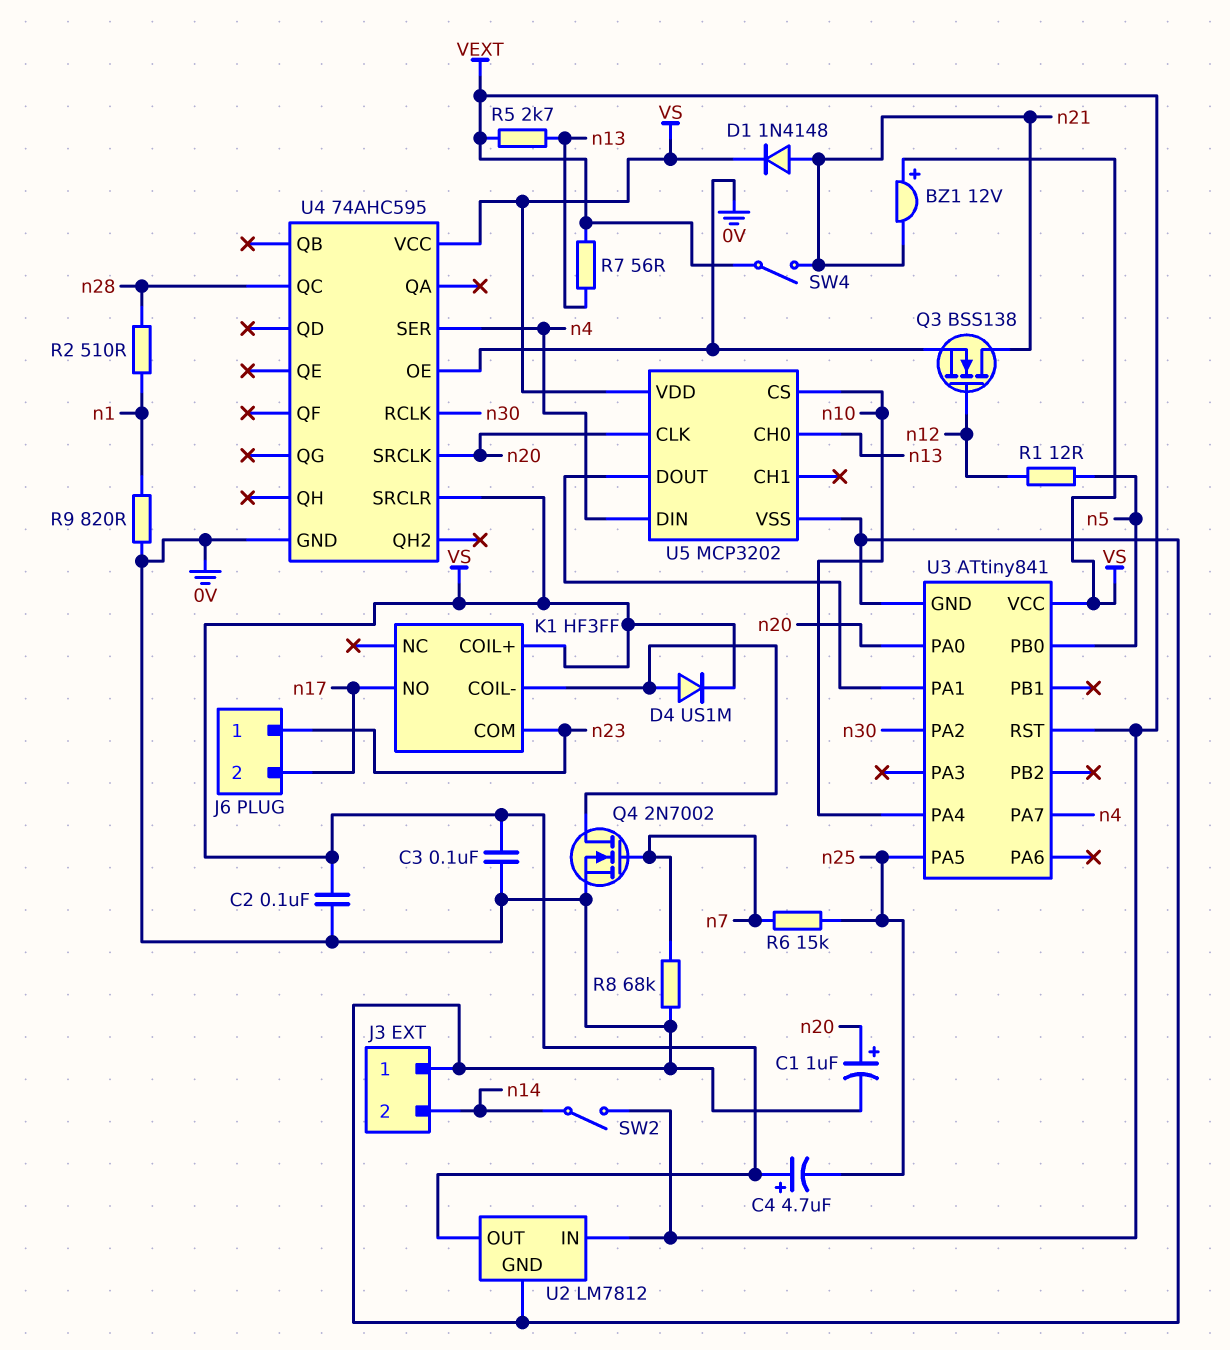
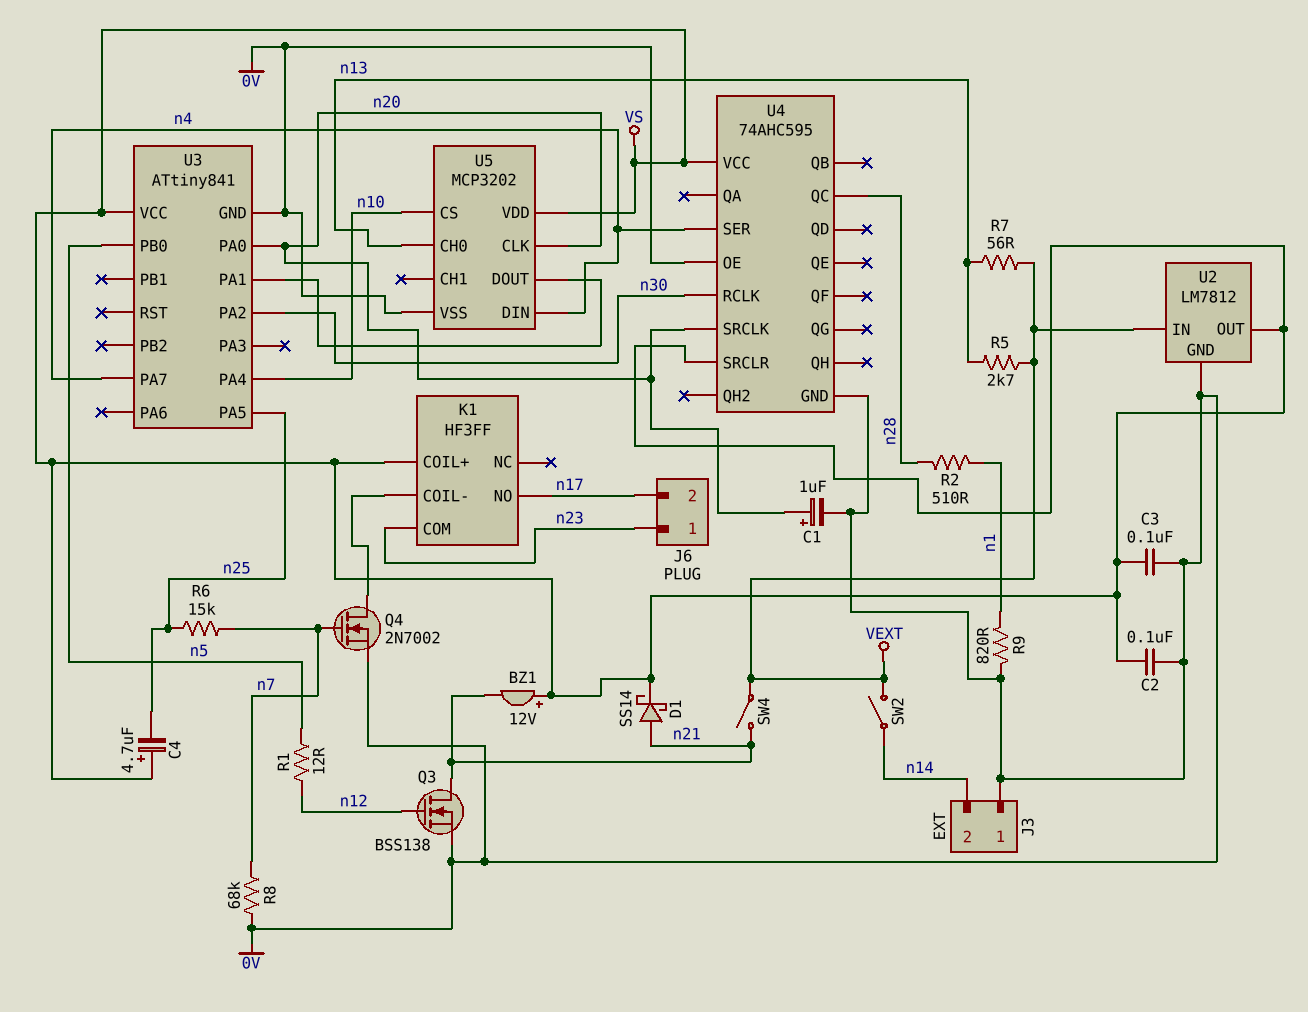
D1: diode 1N4148 (A n21, K VS) -> schottky SS14 (A n21, K VS)
D4: diode US1M (A K1/COIL-, K VS) -> none
U3 pin RST: VEXT -> none

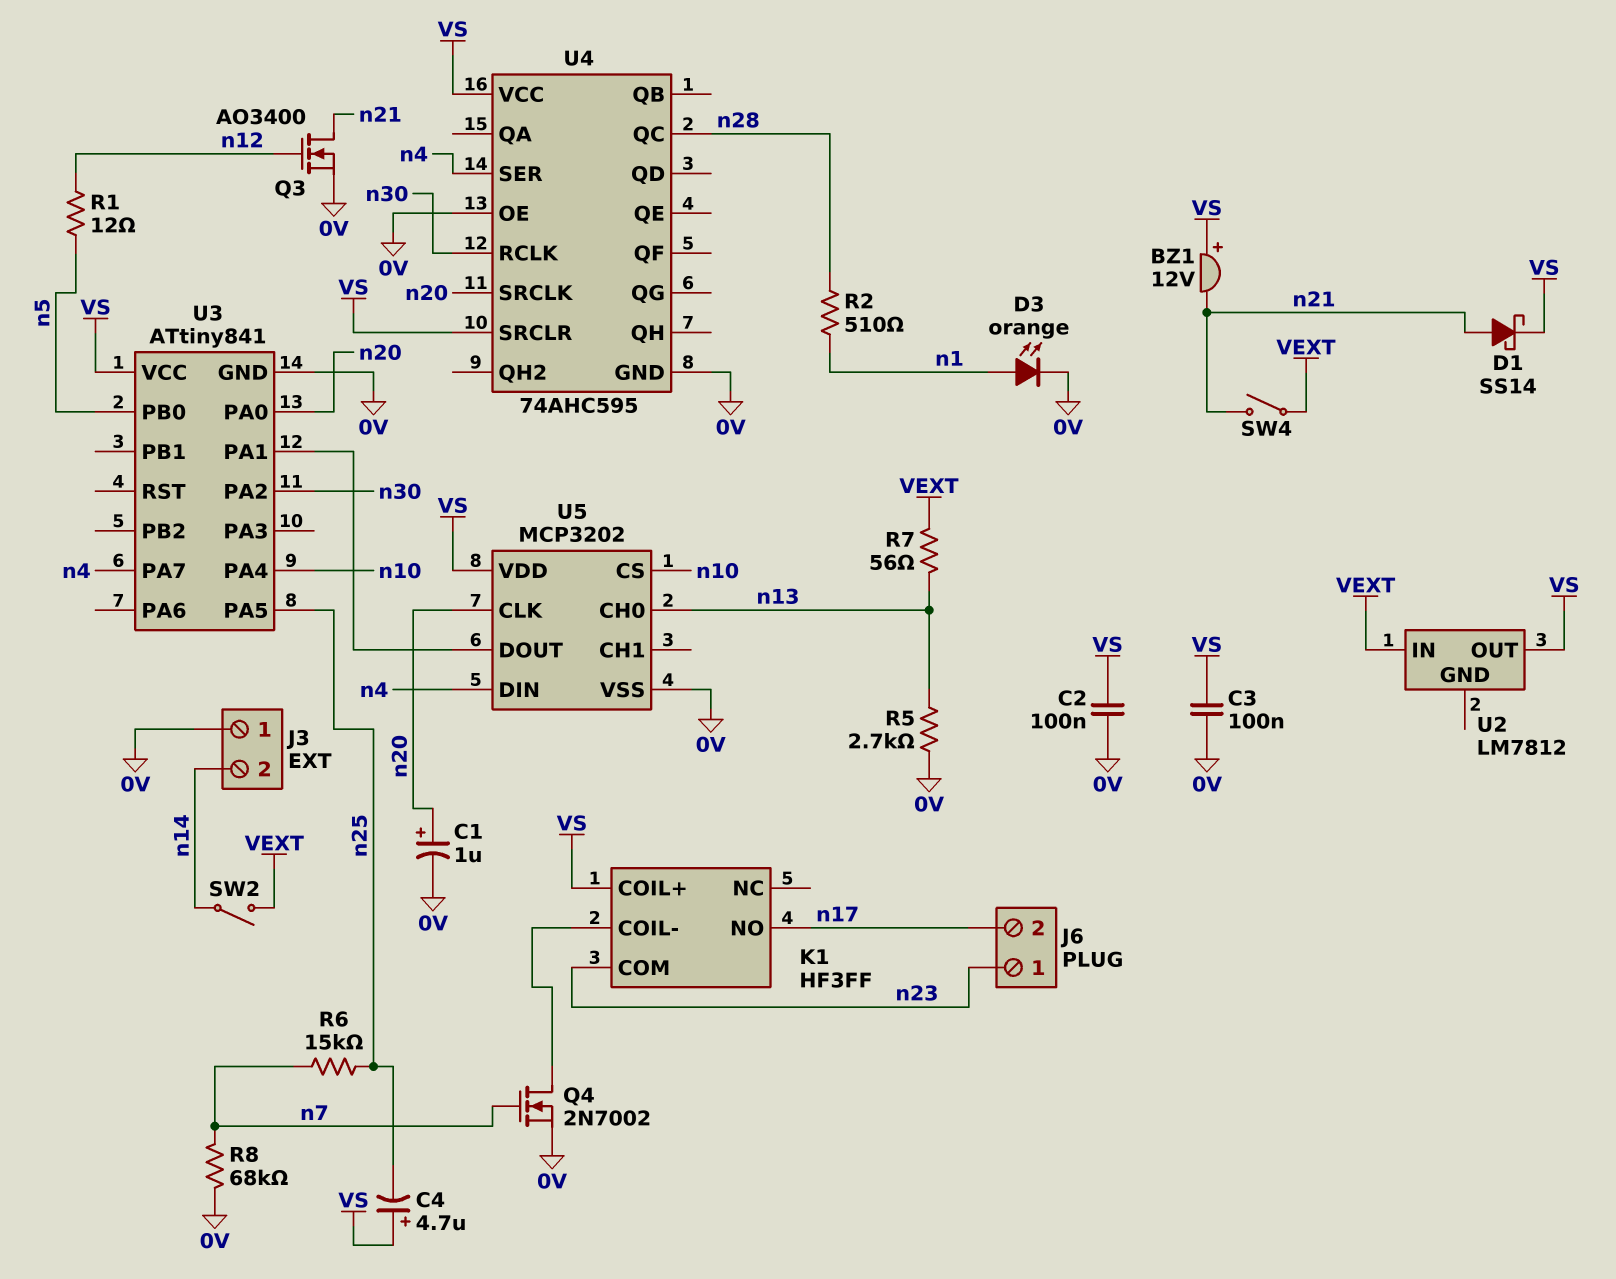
D3: none -> LED orange (A n1, K 0V)
Q3: NMOS BSS138 (G n12, D n21, S 0V) -> NMOS AO3400 (G n12, D n21, S 0V)
R5: 2.7k (VEXT, n13) -> 2.7k (0V, n13)
R9: 820 (0V, n1) -> none
U2 pin GND: 0V -> none

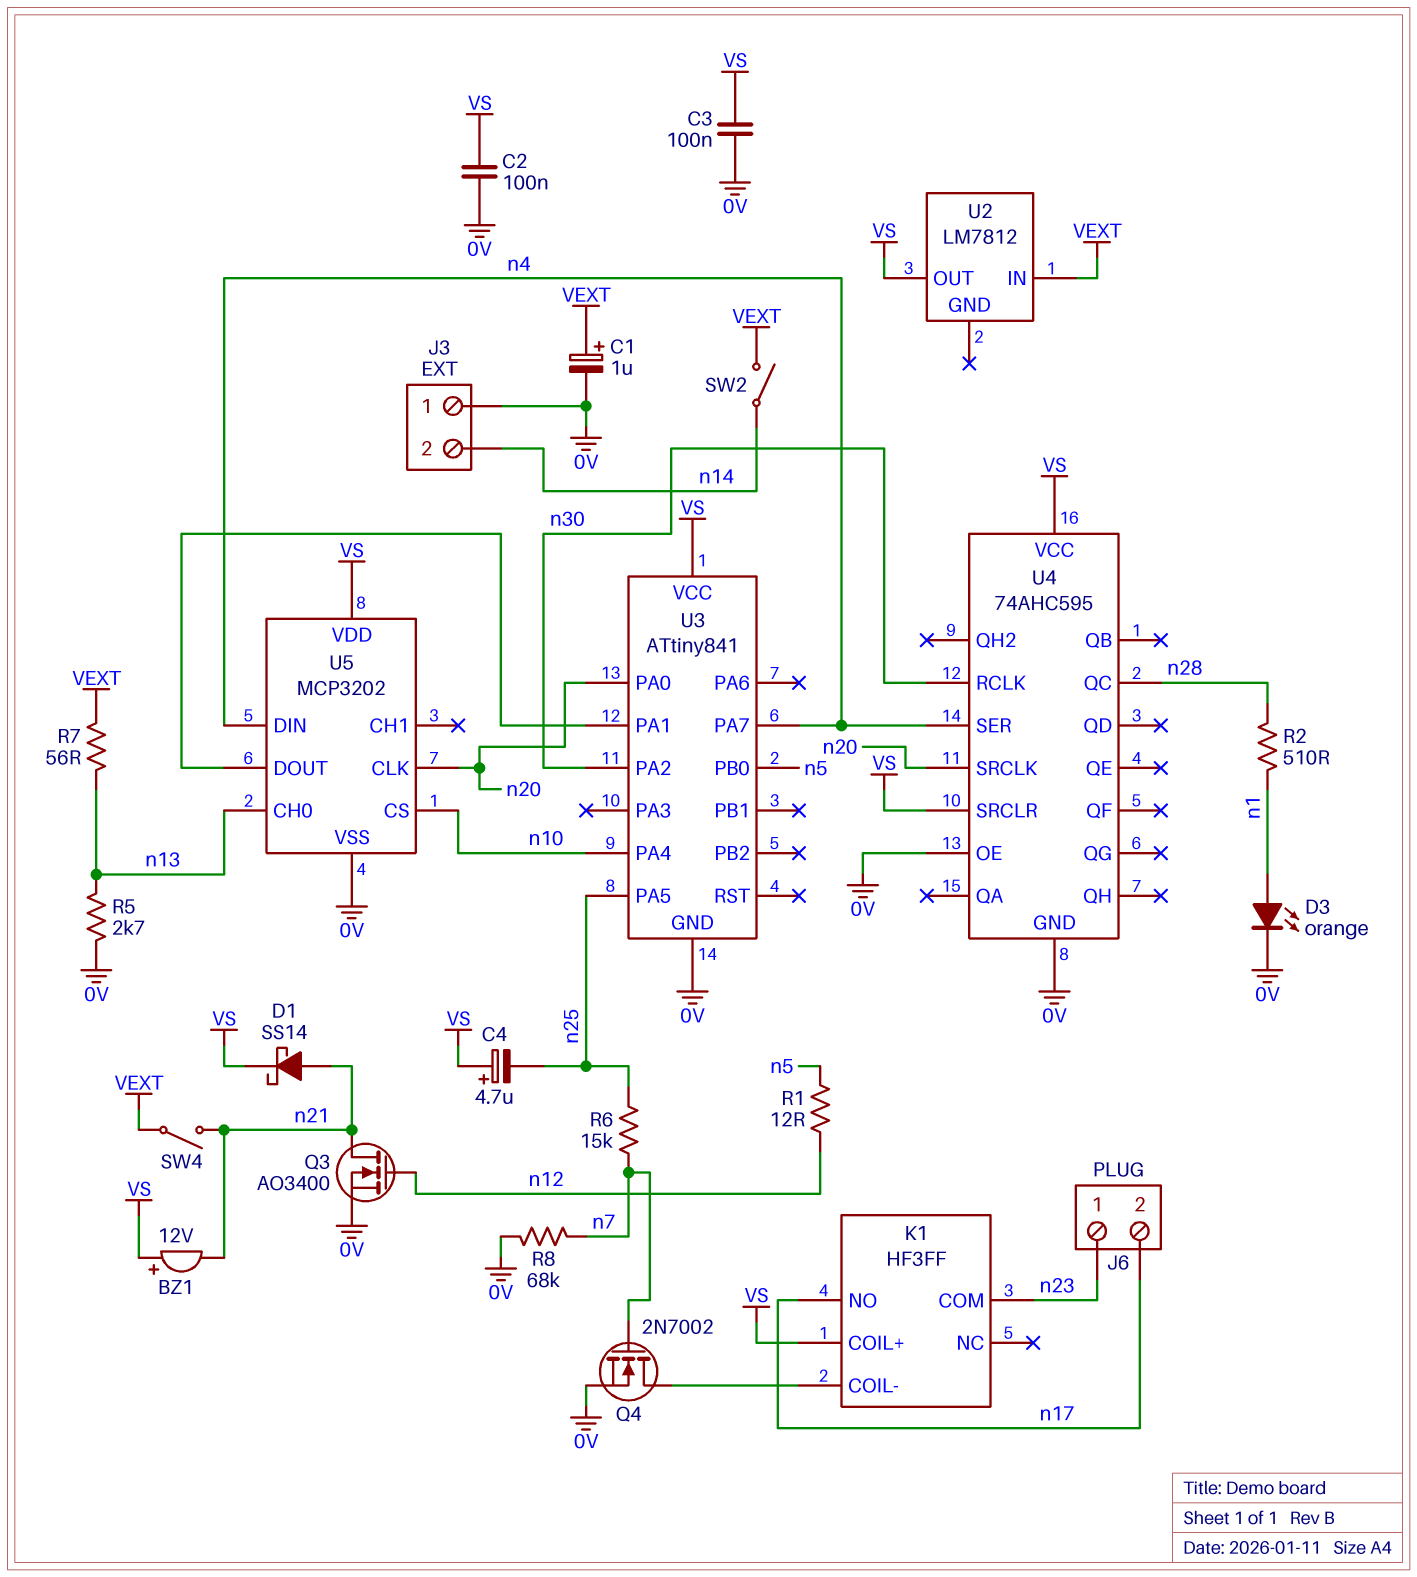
C1: 1uF (plus n20, minus 0V) -> 1uF (plus VEXT, minus 0V)

